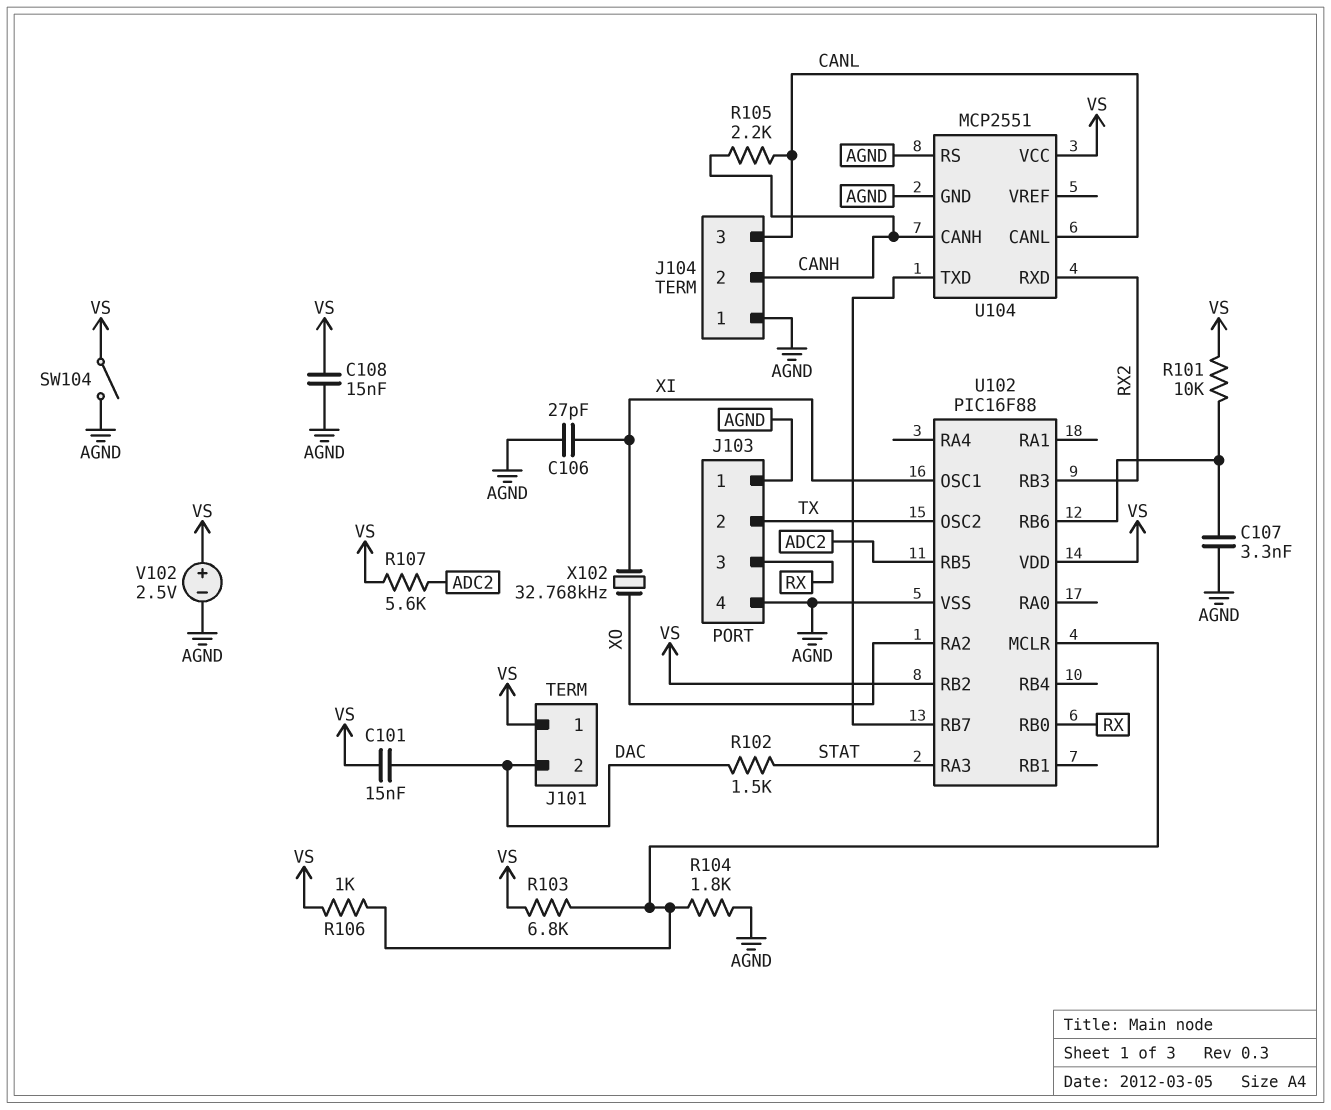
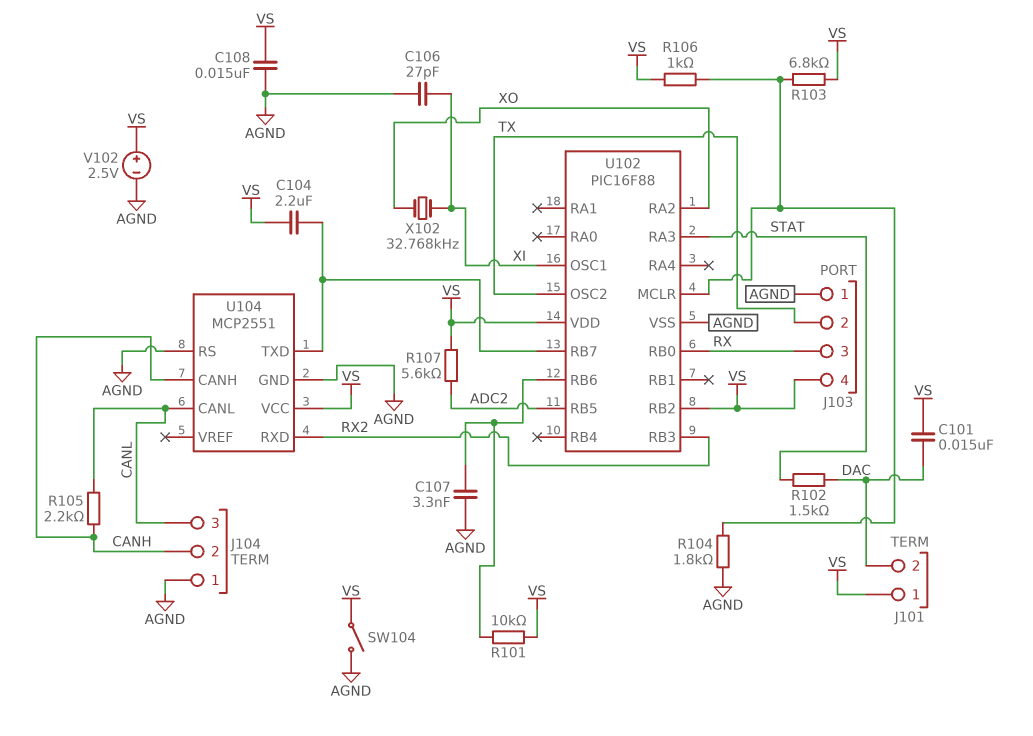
C104: none -> 2.2uF (U102/RB7, VS)
J103 pin 4: AGND -> VS

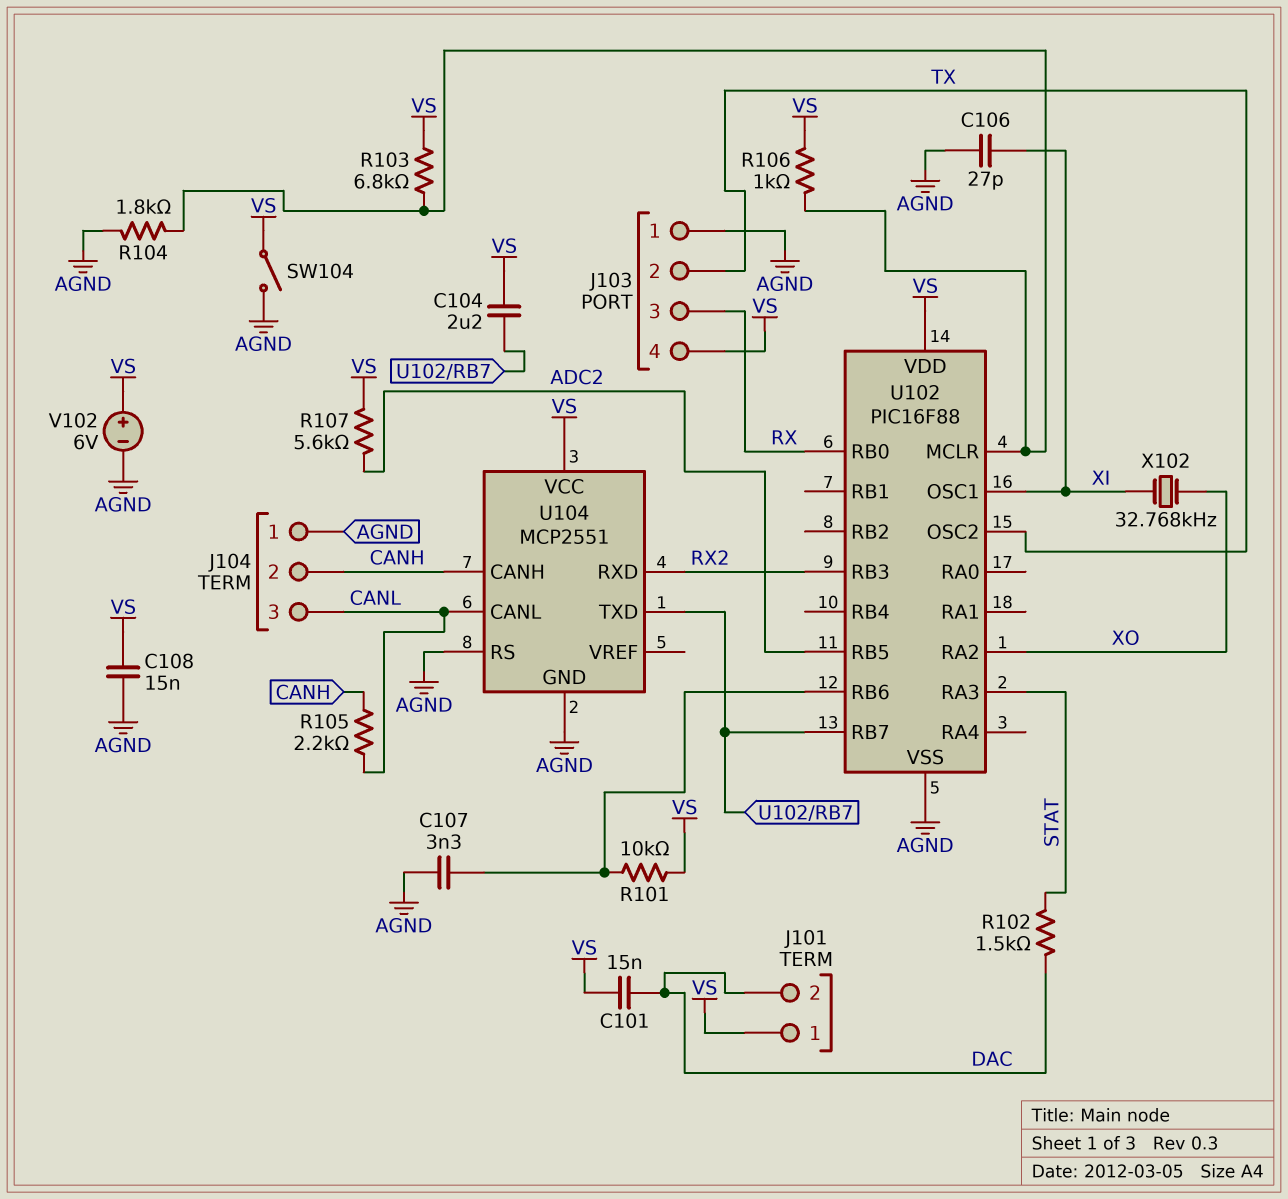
U102 pin RB2: VS -> none
V102: 2.5V (plus VS, minus AGND) -> 6V (plus VS, minus AGND)

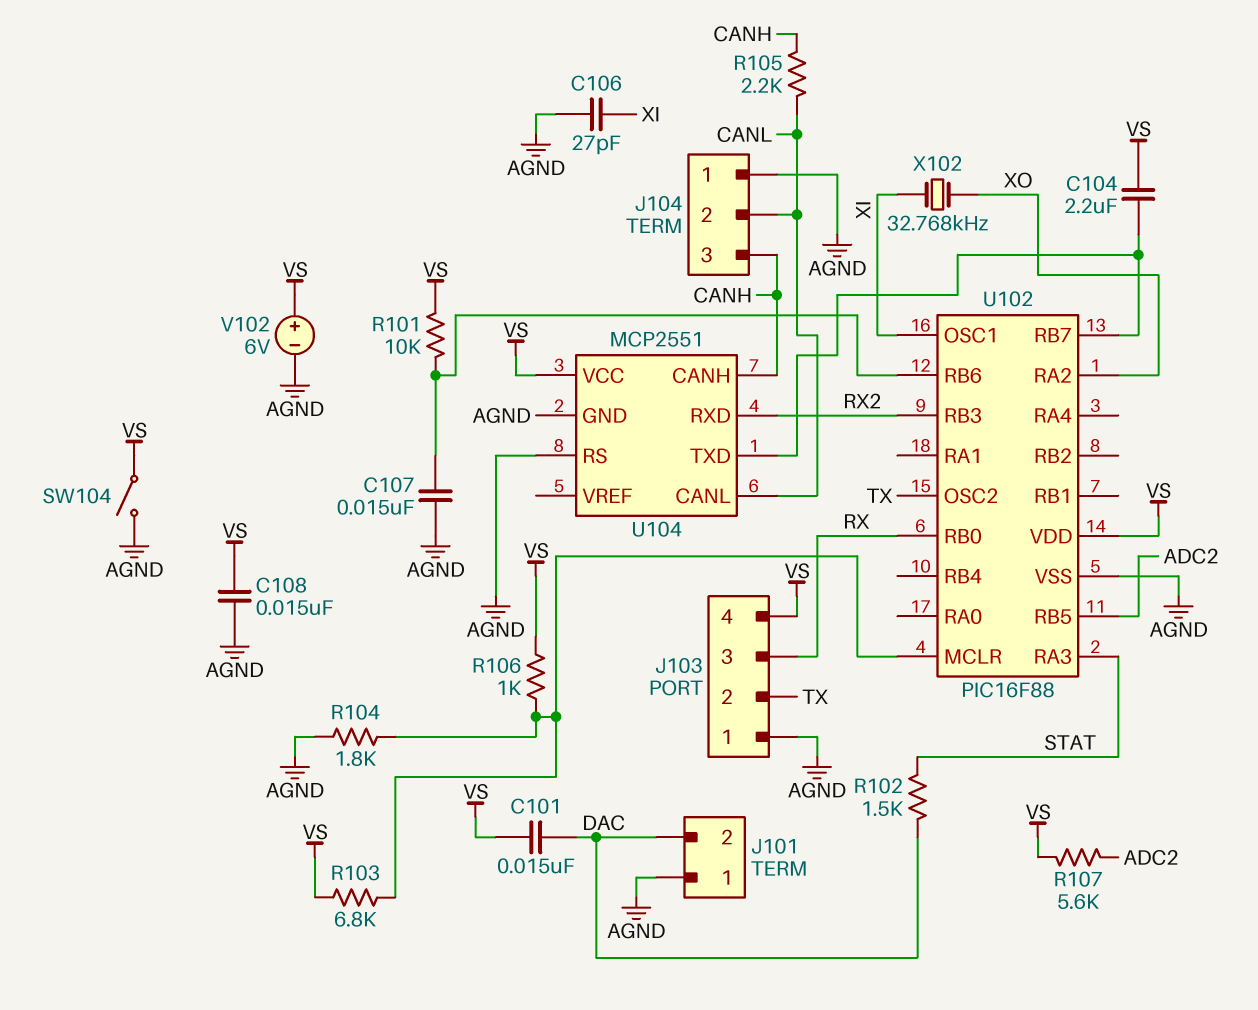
C107: 3.3nF (AGND, U102/RB6) -> 15nF (AGND, U102/RB6)
J101 pin 1: VS -> AGND
J104 pin 2: CANH -> CANL
J104 pin 3: CANL -> CANH

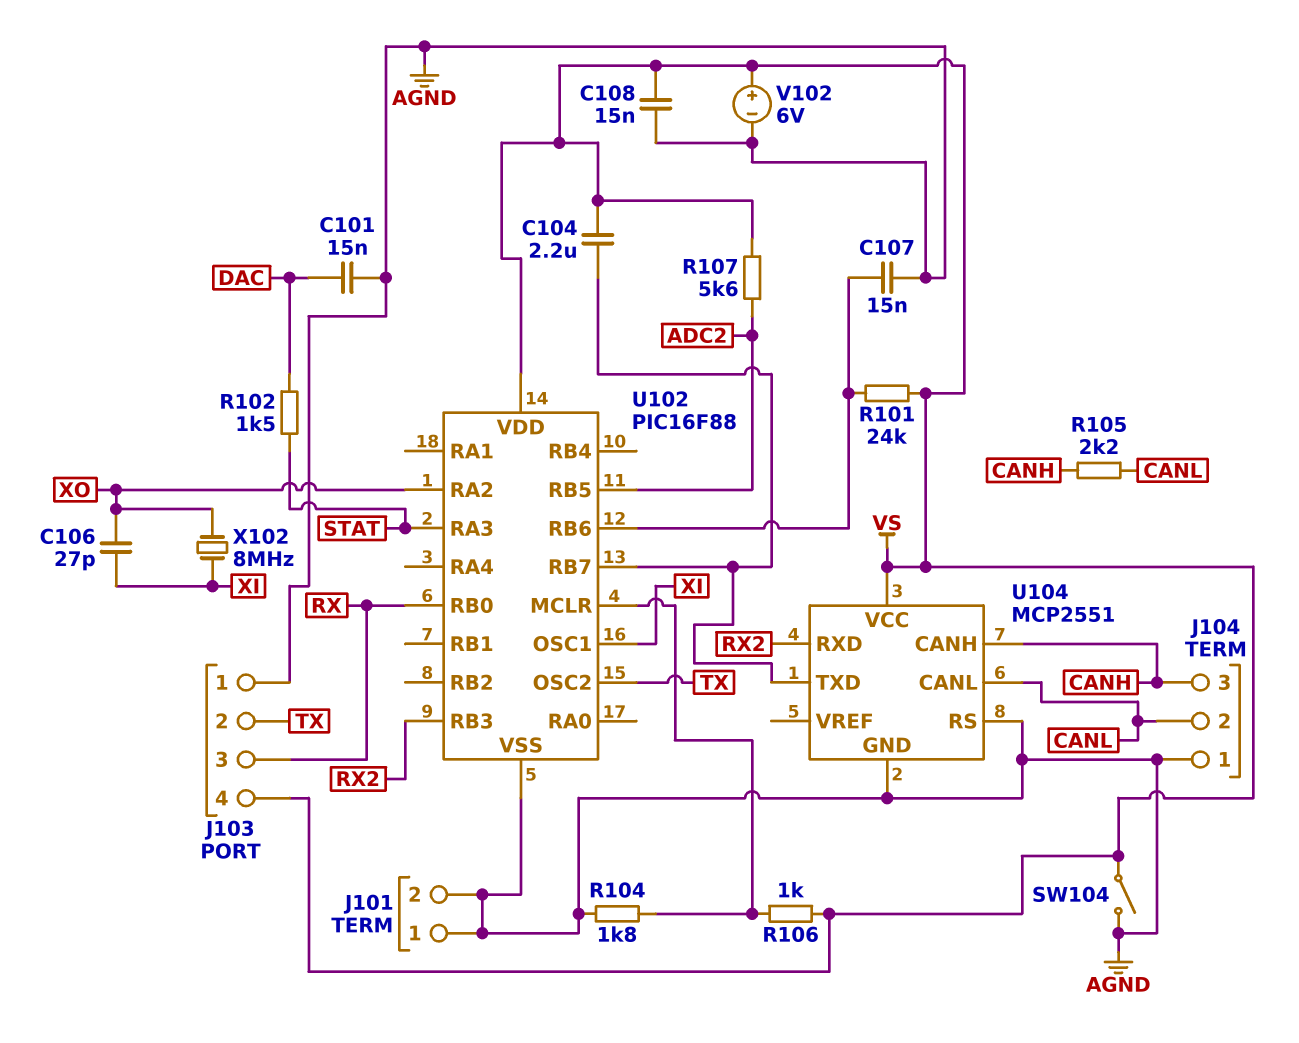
C101: 15nF (DAC, VS) -> 15nF (AGND, DAC)
C106: 27pF (AGND, XI) -> 27pF (XI, XO)
J101 pin 2: DAC -> AGND
R101: 10k (U102/RB6, VS) -> 24k (U102/RB6, VS)
R103: 6.8k (U102/MCLR, VS) -> none
X102: 32.768kHz (XI, XO) -> 8MHz (XI, XO)

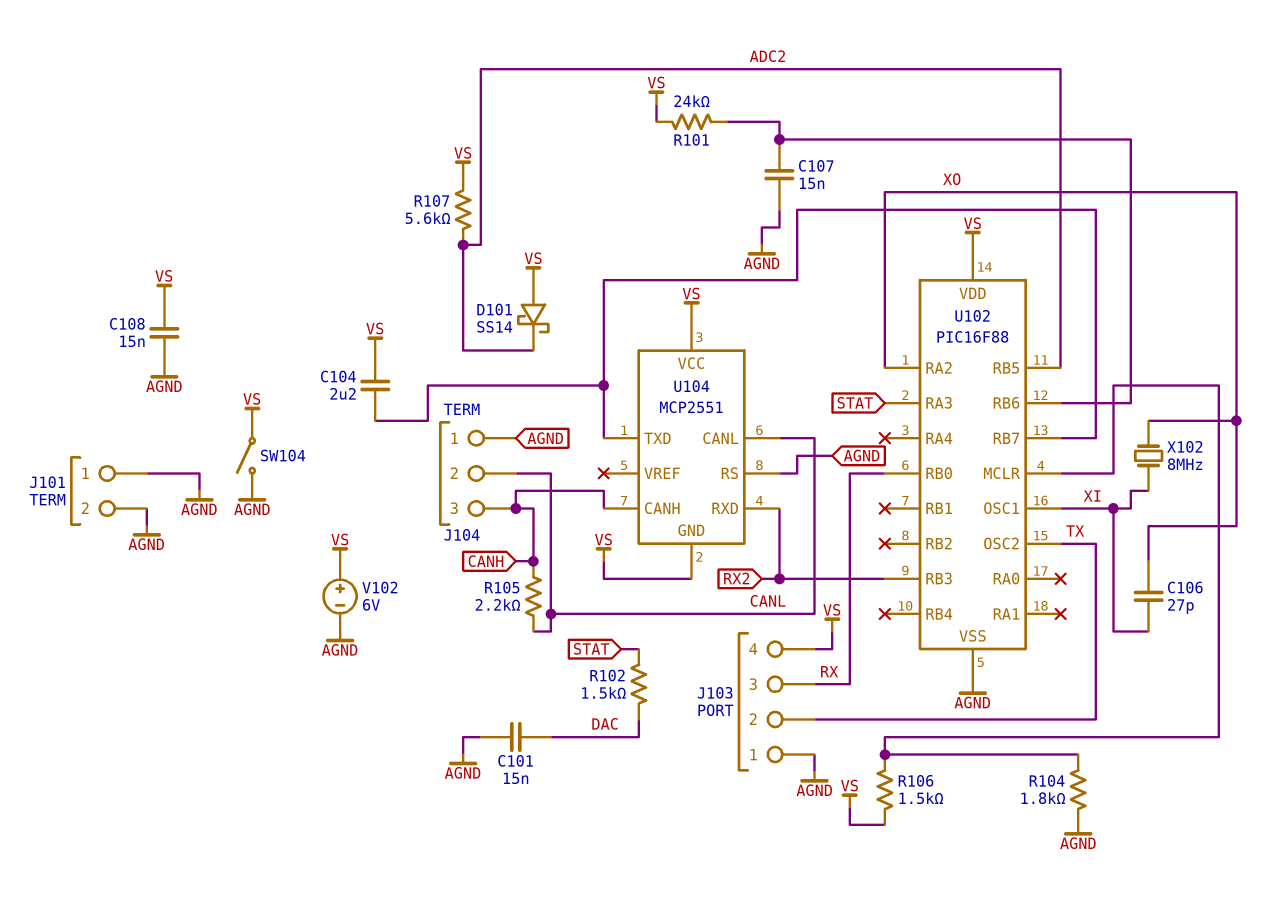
D101: none -> schottky SS14 (A VS, K ADC2)
R106: 1k (U102/MCLR, VS) -> 1.5k (U102/MCLR, VS)
U104 pin GND: AGND -> VS

